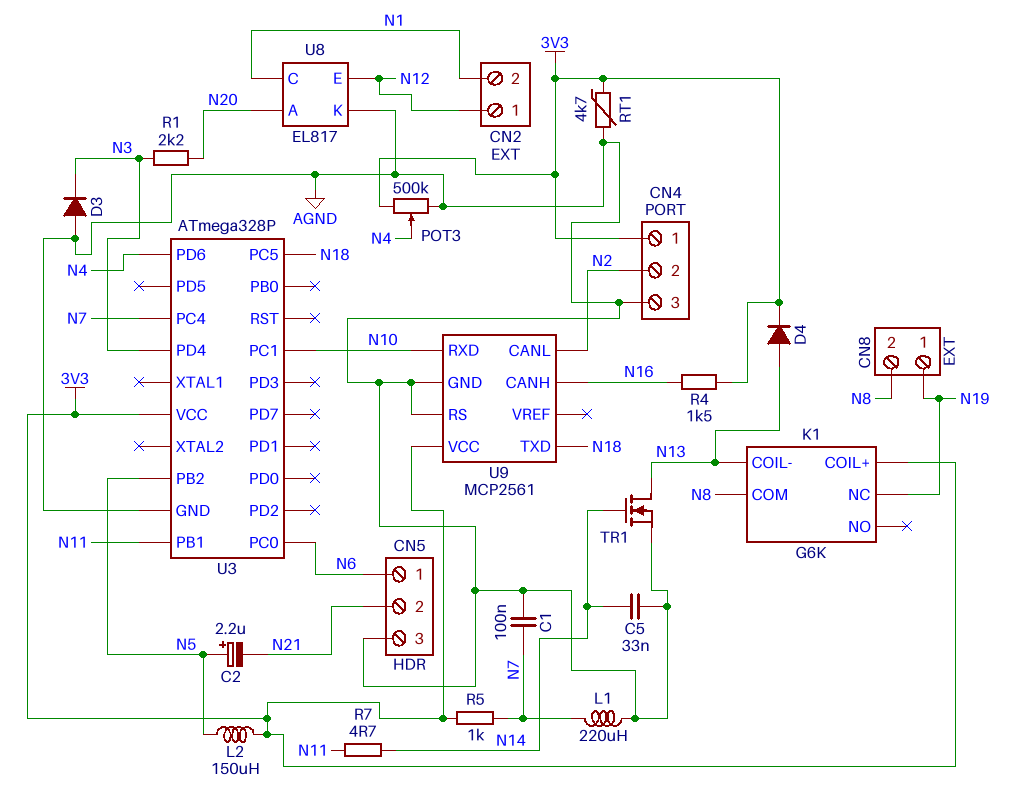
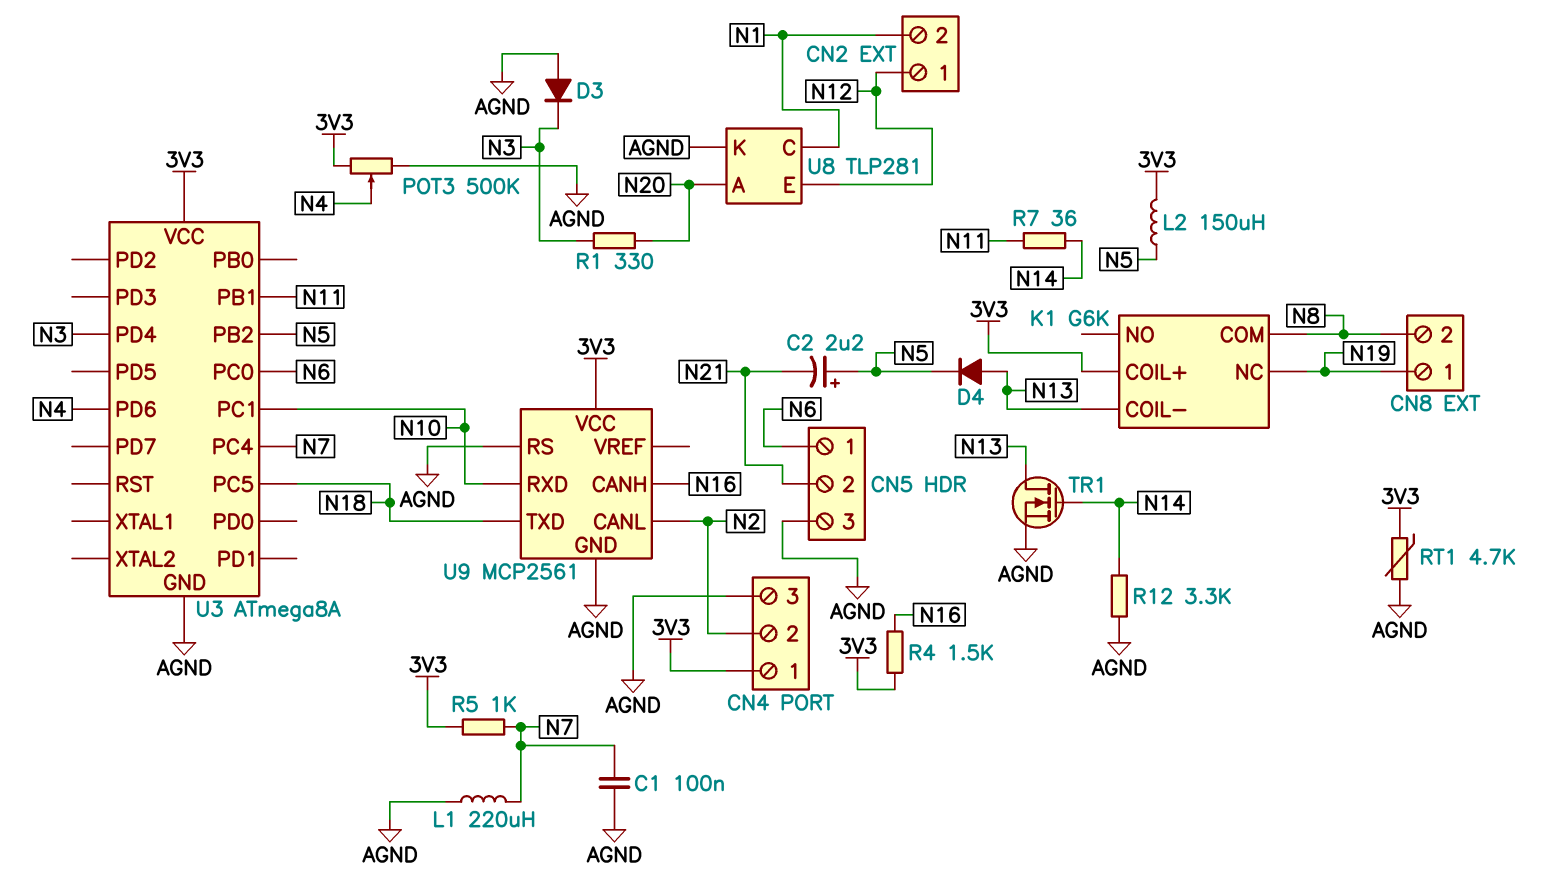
C5: 33nF (AGND, N14) -> none
D4: diode (A N13, K 3V3) -> diode (A N13, K N5)
R1: 2.2k (N3, N20) -> 330 (N3, N20)
R7: 4.7 (N11, N14) -> 36 (N11, N14)
R12: none -> 3.3k (AGND, N14)
U3: ATmega328P -> ATmega8A
U8: EL817 -> TLP281

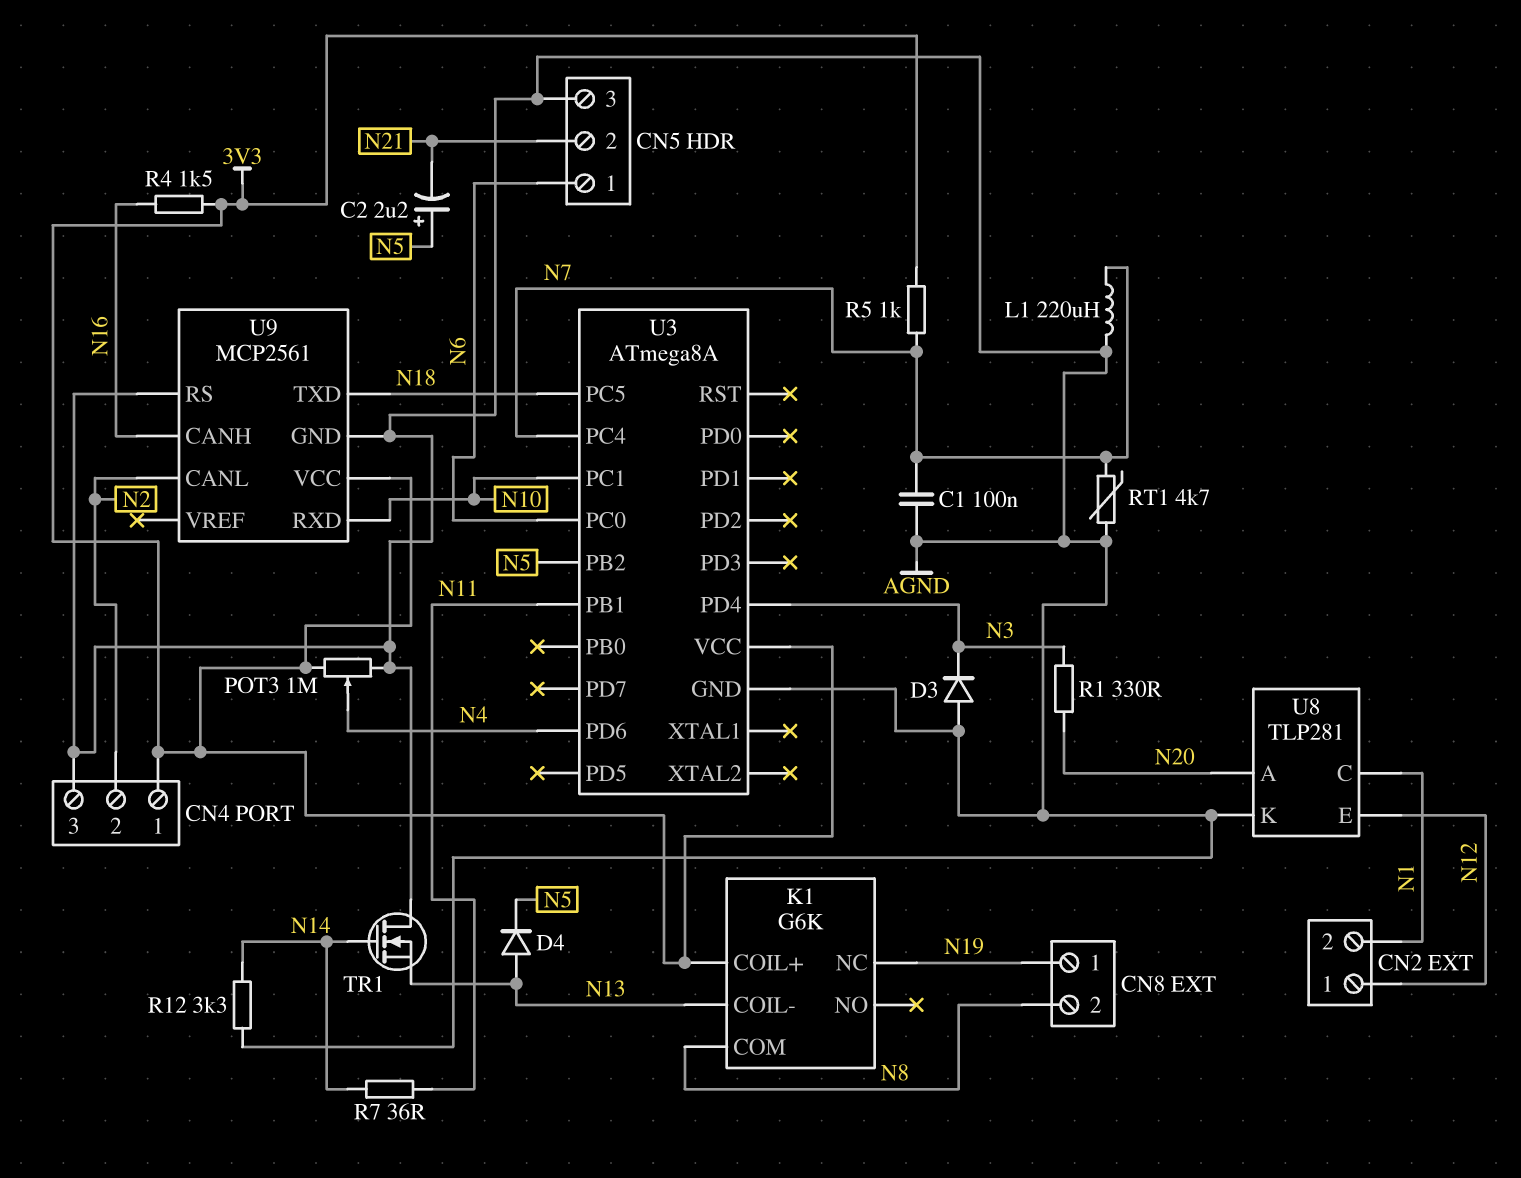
L2: 150uH (3V3, N5) -> none
POT3: 500k (3V3, AGND, wiper N4) -> 1M (3V3, AGND, wiper N4)
RT1: 4.7k (3V3, AGND) -> 4.7k (AGND, N7)
TR1: NMOS (G N14, D N13, S AGND) -> NMOS (G N14, D AGND, S N13)

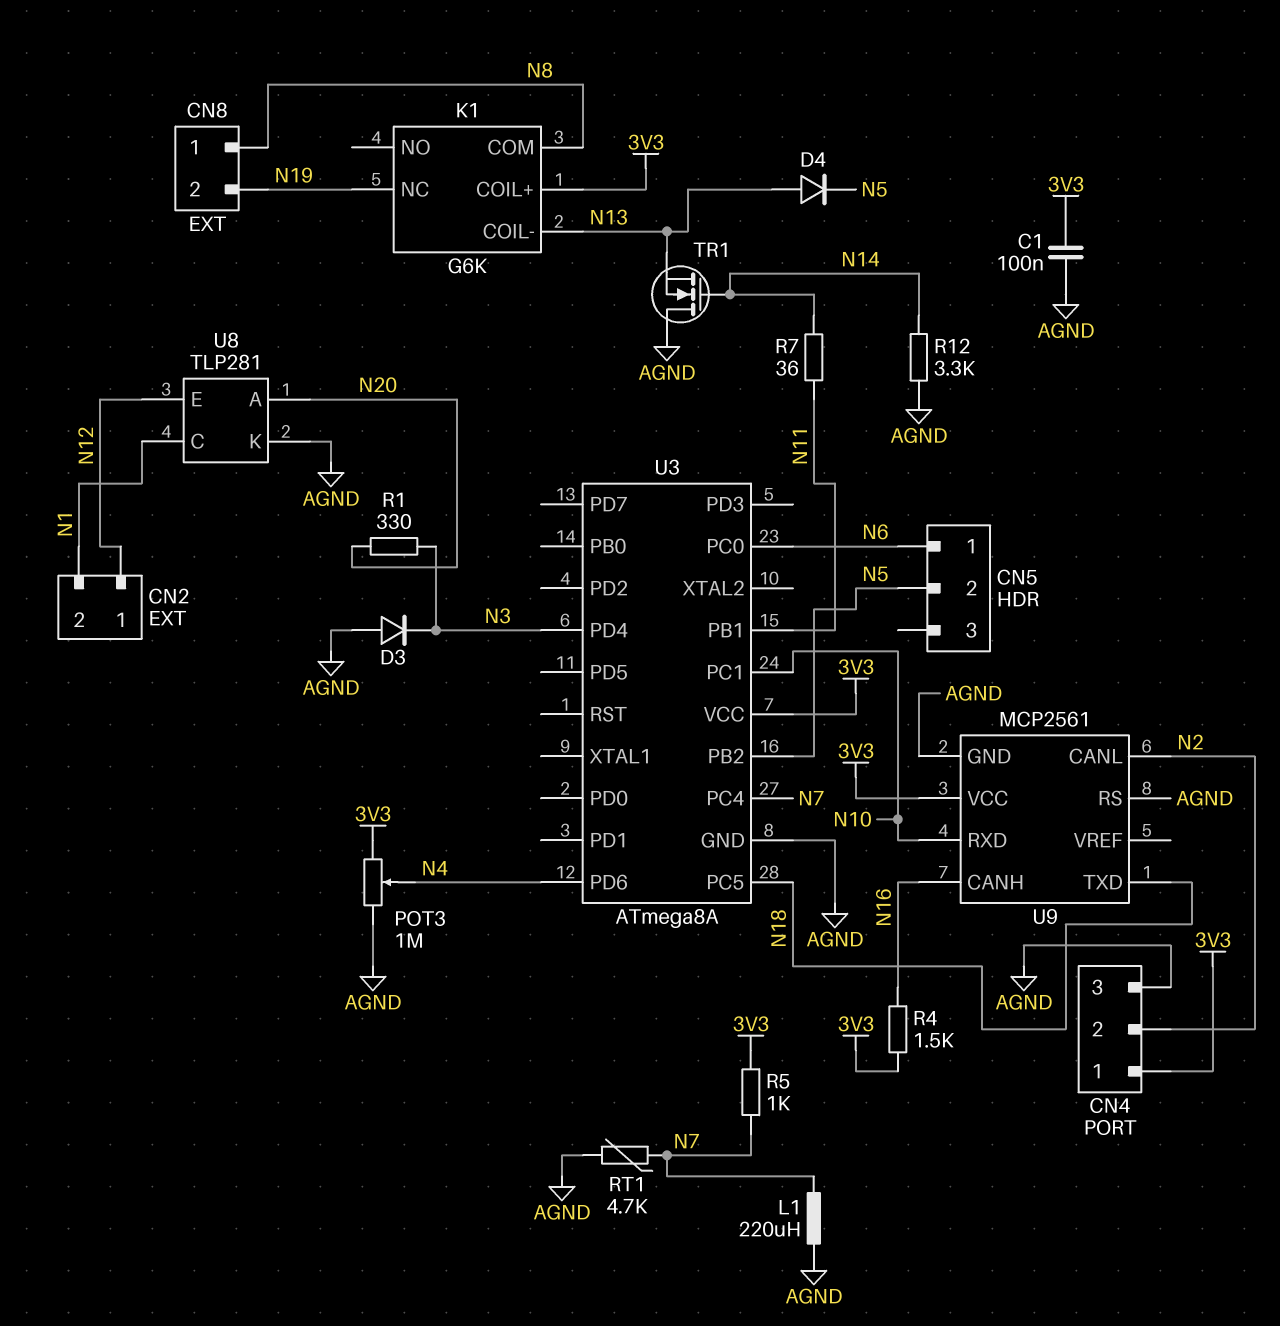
C1: 100nF (AGND, N7) -> 100nF (3V3, AGND)
C2: 2.2uF (plus N5, minus N21) -> none
CN5 pin 2: N21 -> N5
CN5 pin 3: AGND -> none
CN8 pin 1: N19 -> N8
CN8 pin 2: N8 -> N19

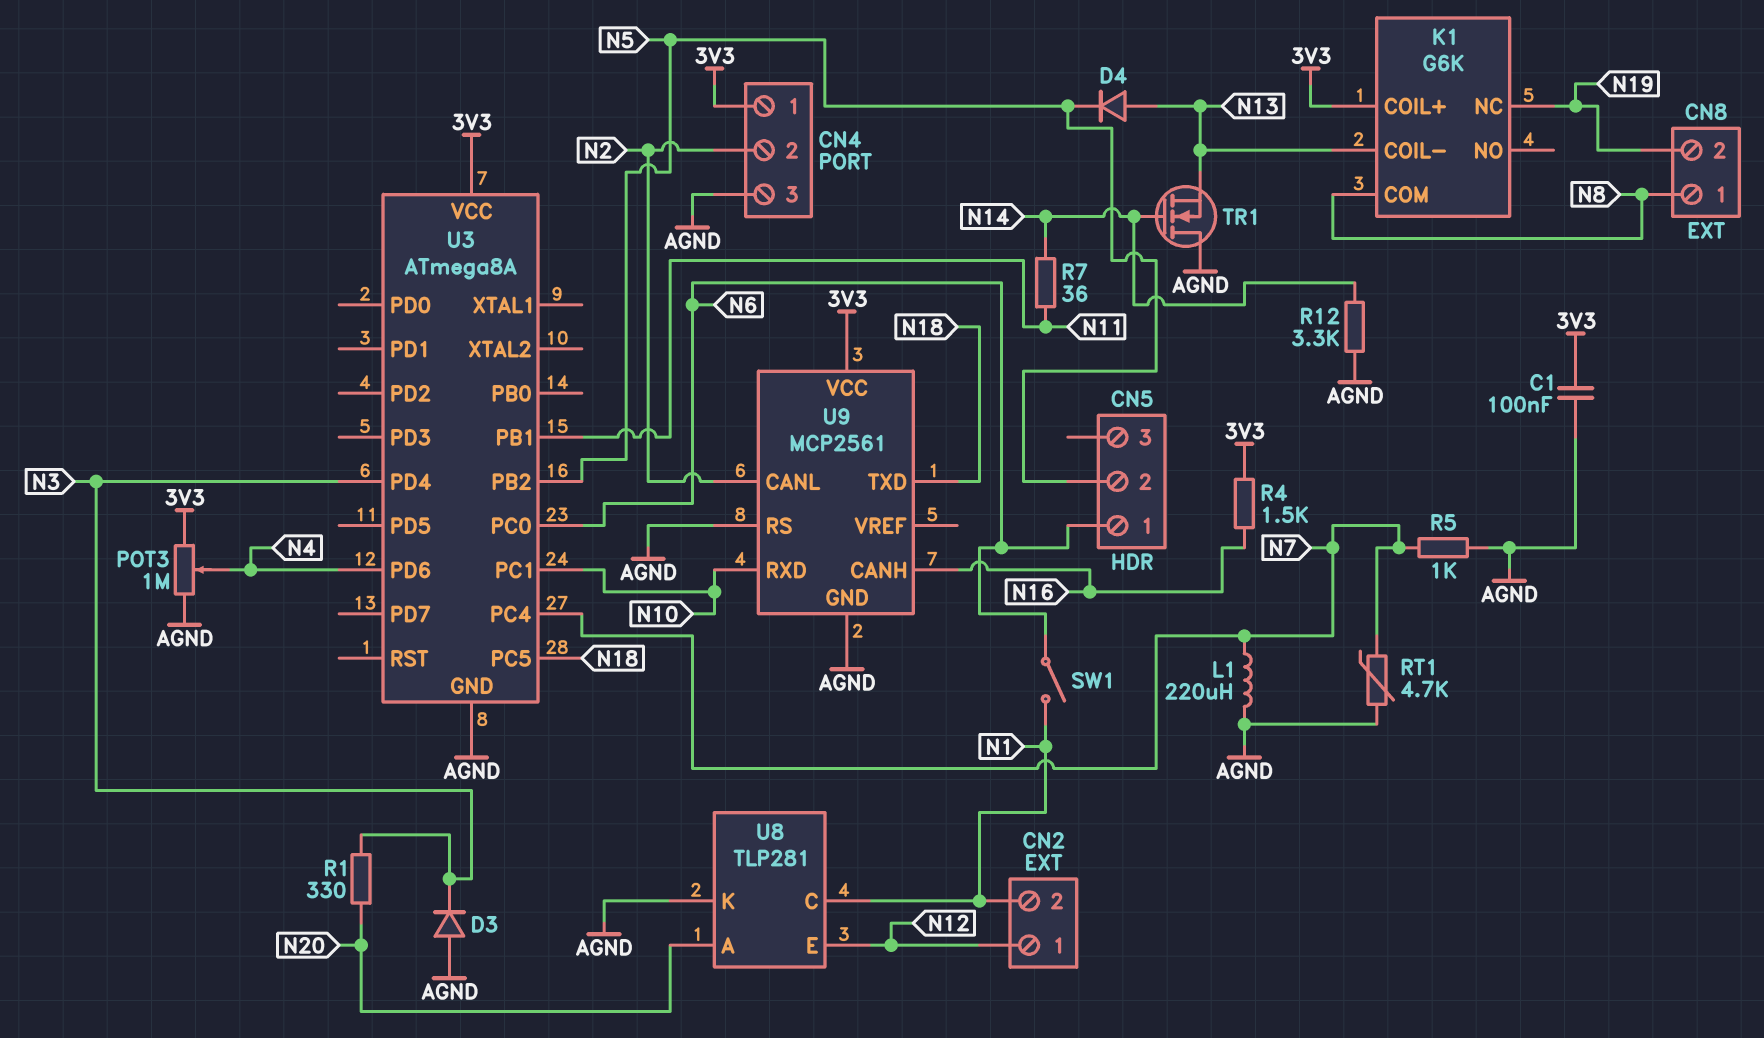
R5: 1k (3V3, N7) -> 1k (AGND, N7)
SW1: none -> switch (N1, N6)

